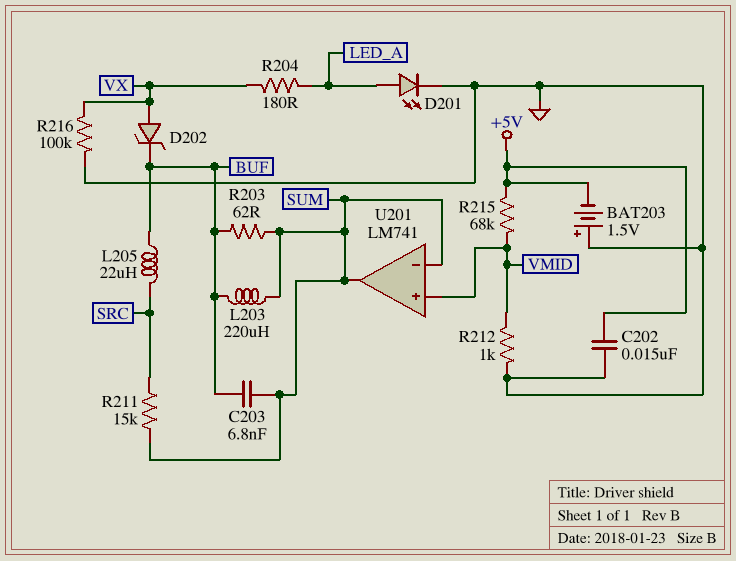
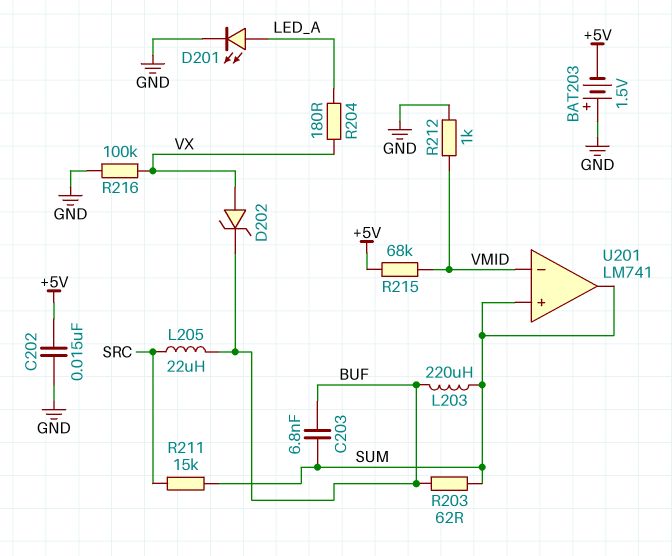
U201 pin in+: VMID -> SUM
U201 pin in-: SUM -> VMID

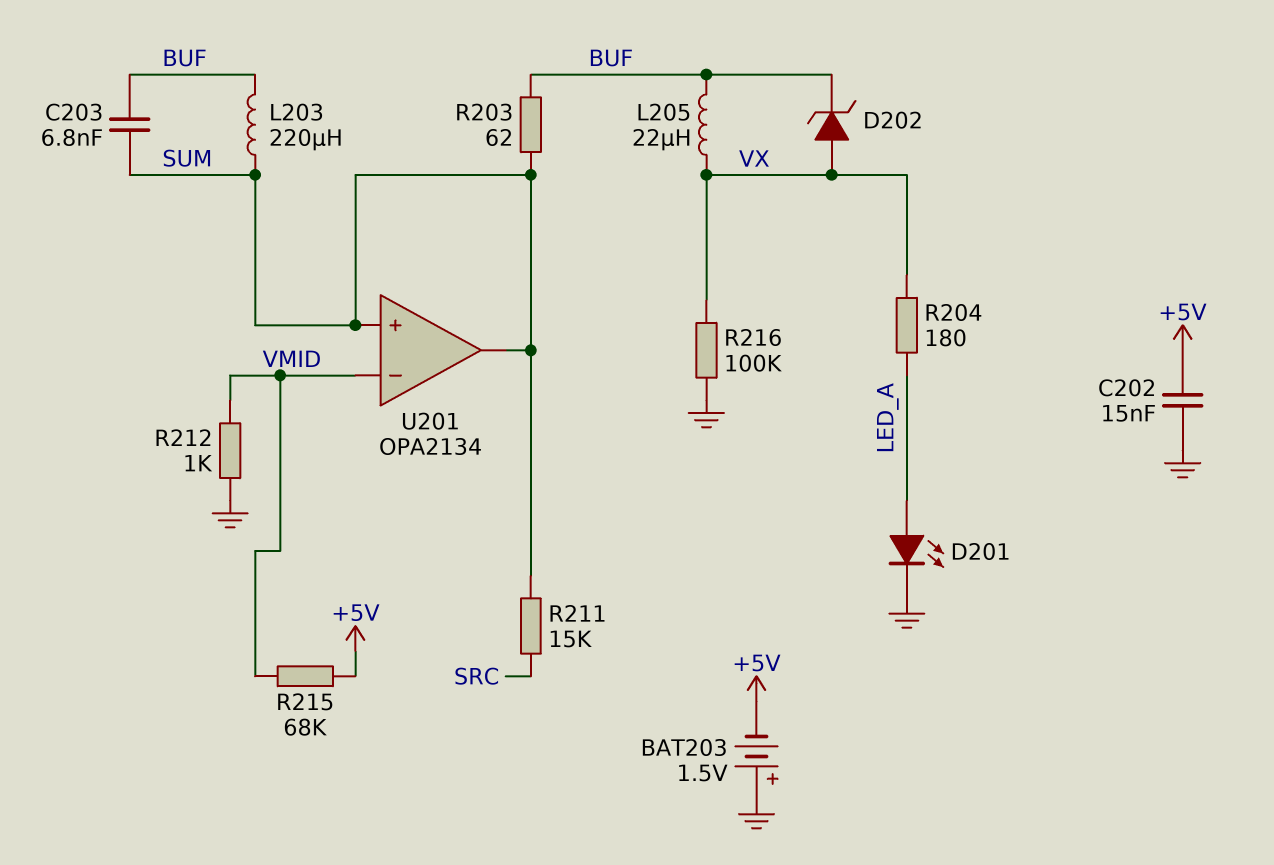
L205: 22uH (BUF, SRC) -> 22uH (BUF, VX)
U201: LM741 -> OPA2134

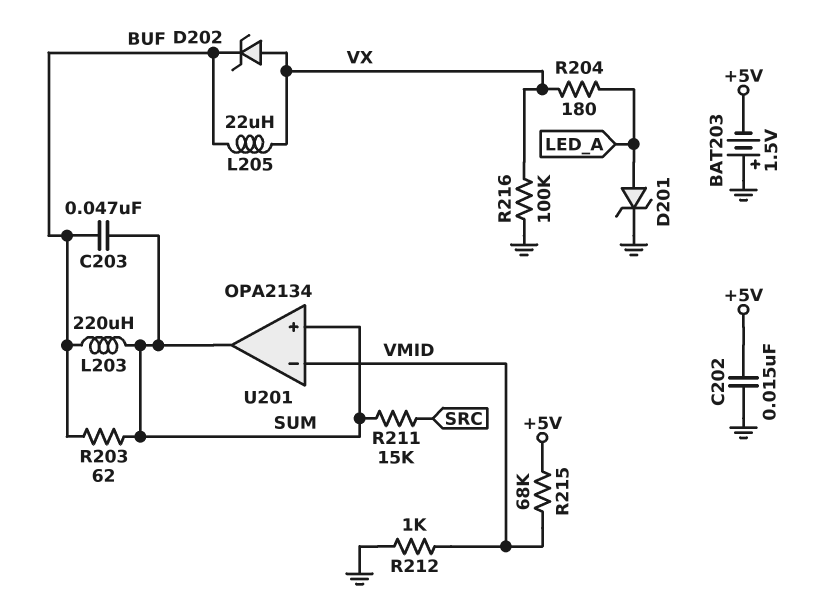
C203: 6.8nF (BUF, SUM) -> 47nF (BUF, SUM)
D201: LED (A LED_A, K GND) -> zener (A LED_A, K GND)

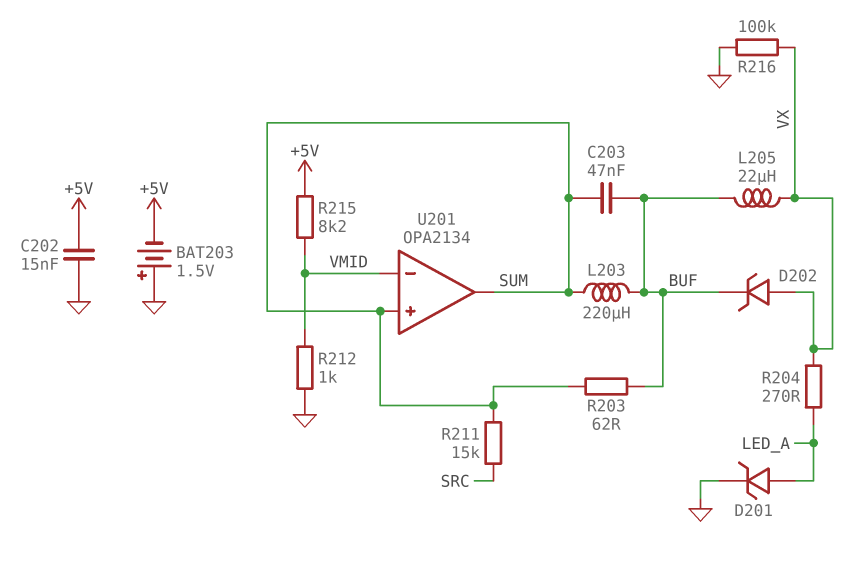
R204: 180 (LED_A, VX) -> 270 (LED_A, VX)
R215: 68k (+5V, VMID) -> 8.2k (+5V, VMID)

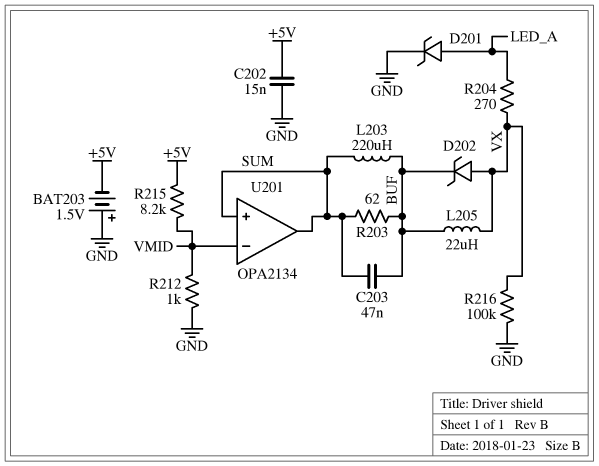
R211: 15k (SRC, SUM) -> none

